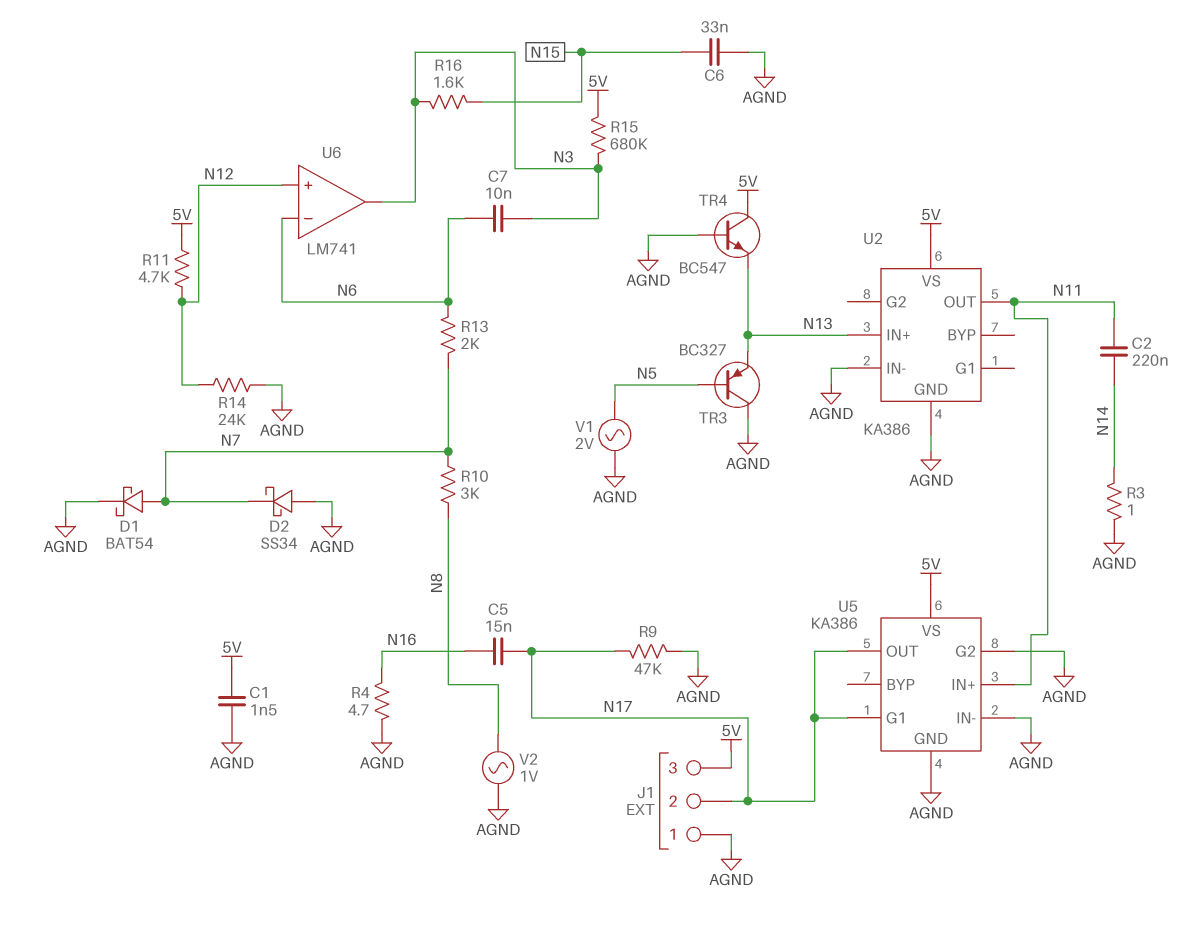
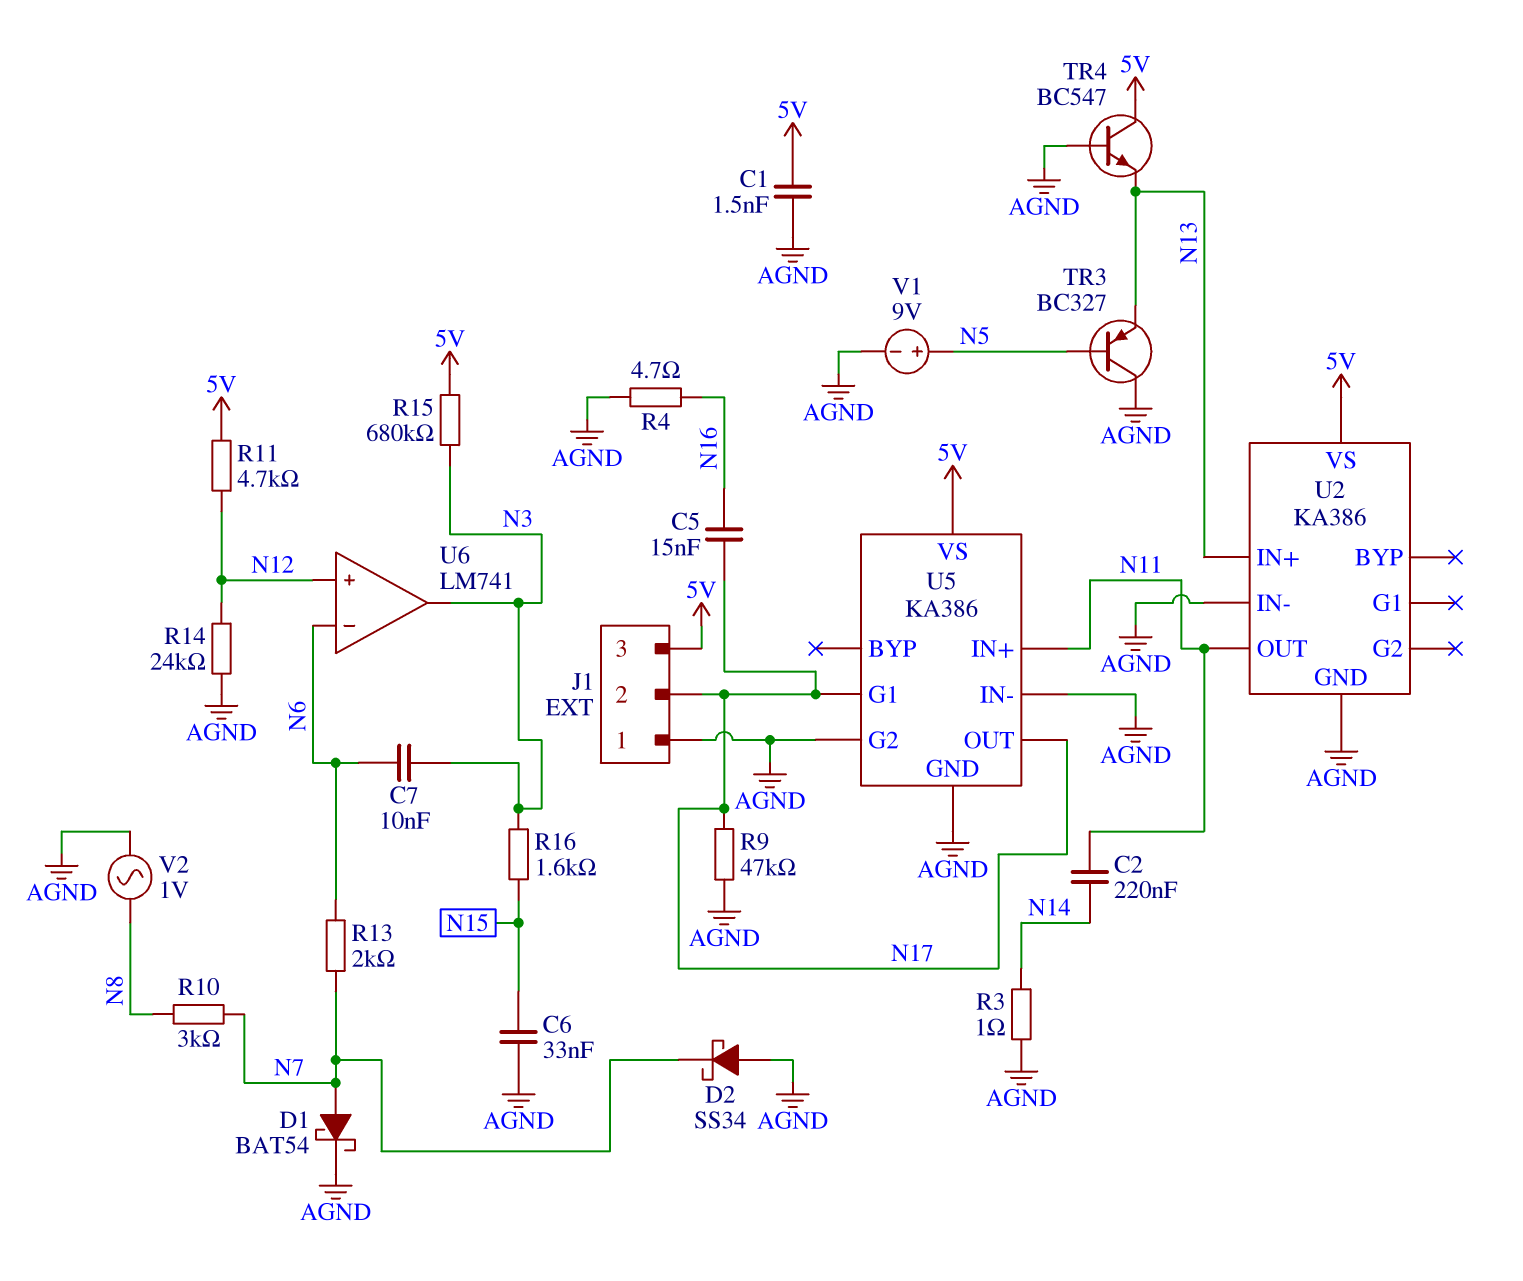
V1: AC 2V (AGND, N5) -> 9V (plus N5, minus AGND)

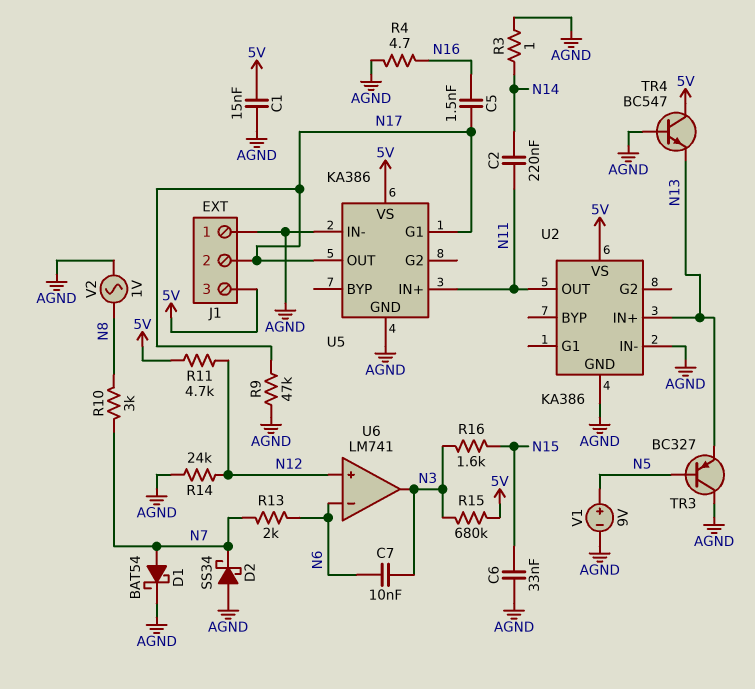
C1: 1.5nF (5V, AGND) -> 15nF (5V, AGND)
C5: 15nF (N16, N17) -> 1.5nF (N16, N17)
U5 pin G2: AGND -> none

